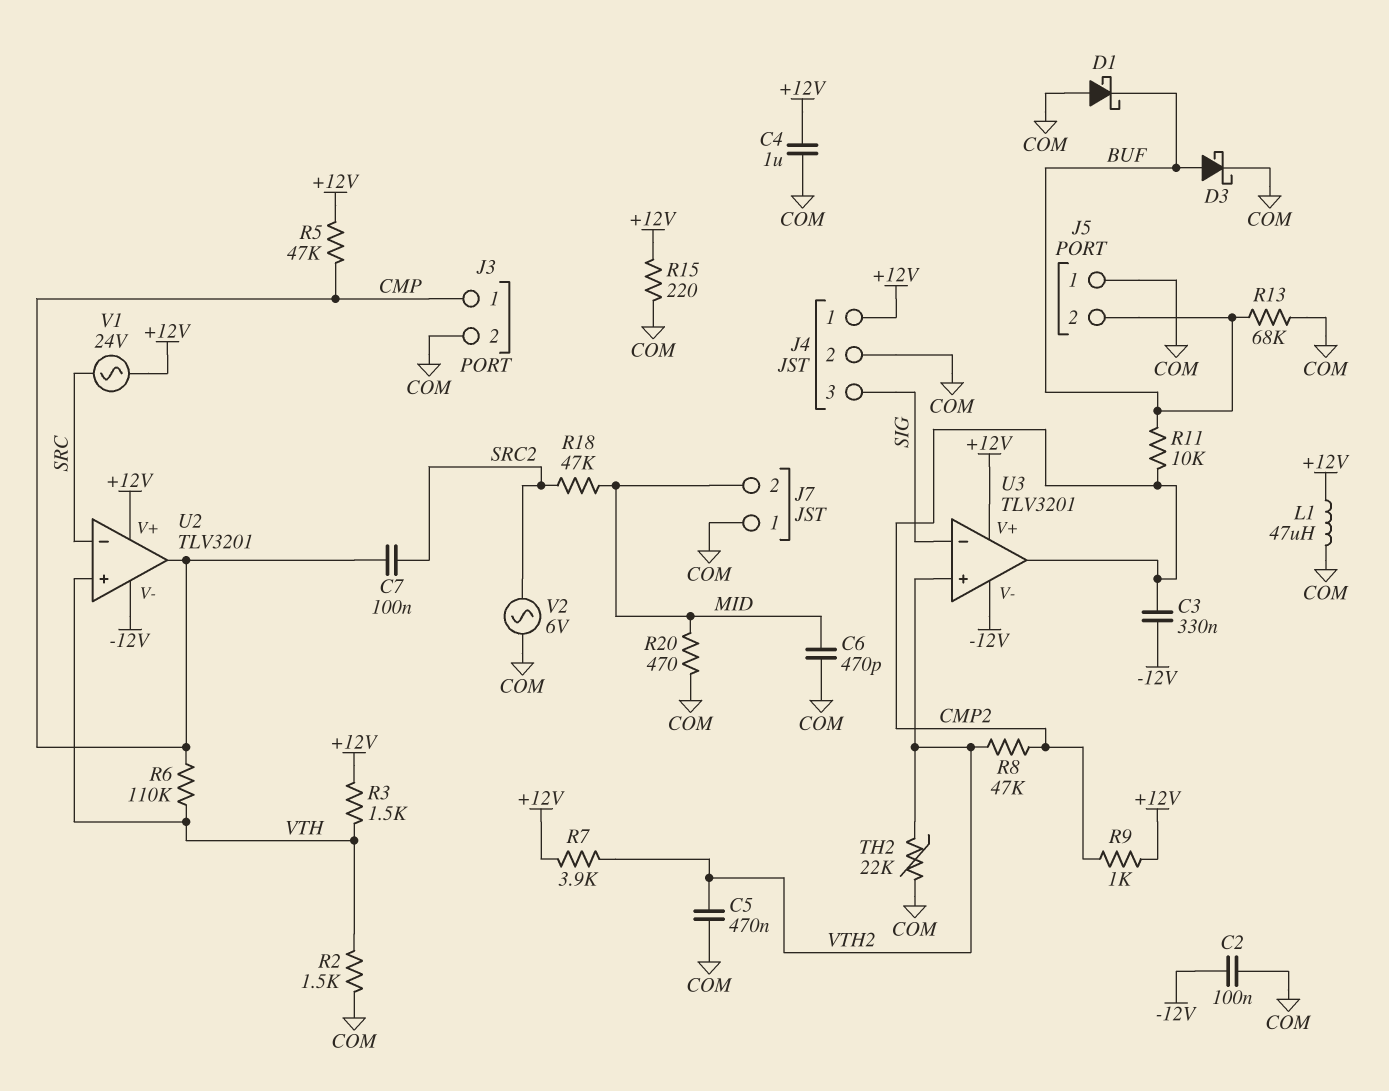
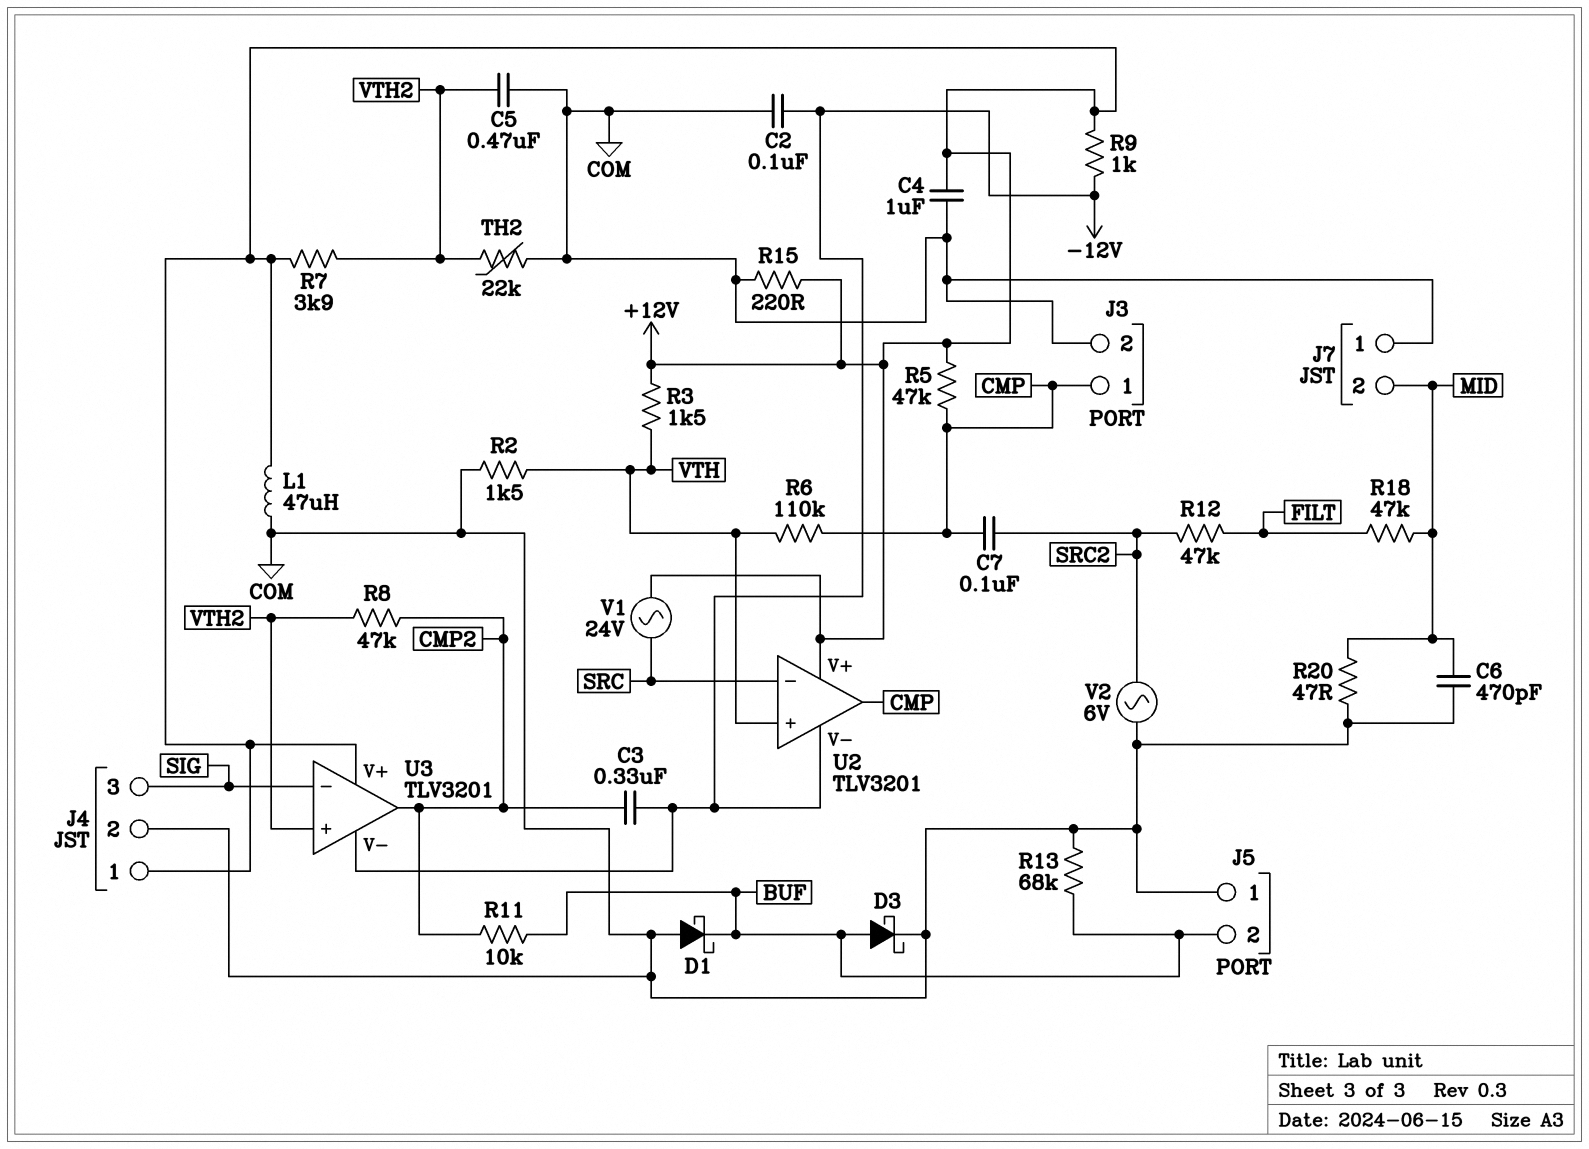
R9: 1k (+12V, CMP2) -> 1k (+12V, -12V)
R12: none -> 47k (FILT, SRC2)
R18: 47k (MID, SRC2) -> 47k (FILT, MID)
R20: 470 (COM, MID) -> 47 (COM, MID)

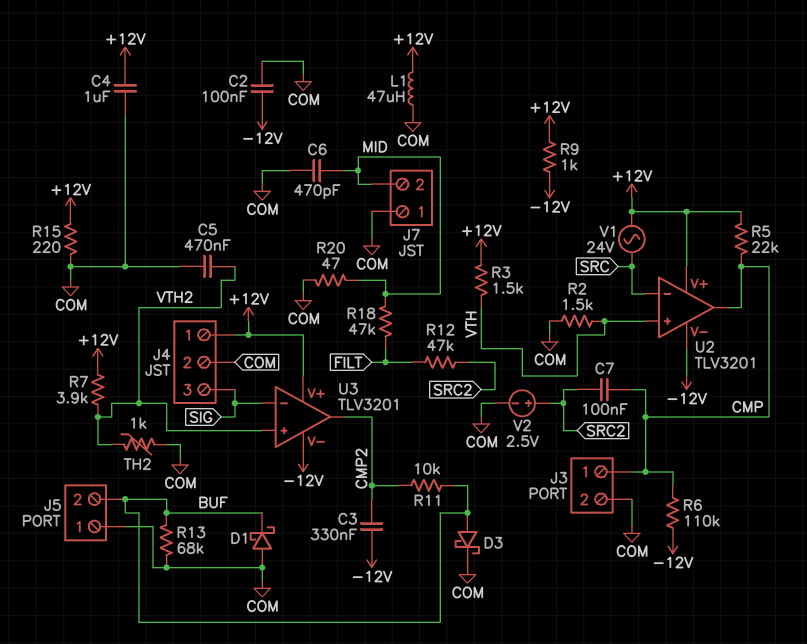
R5: 47k (+12V, CMP) -> 22k (+12V, CMP)
R6: 110k (CMP, VTH) -> 110k (-12V, CMP)
R8: 47k (CMP2, VTH2) -> none
TH2: 22k (COM, VTH2) -> 1k (COM, VTH2)
V2: AC 6V (COM, SRC2) -> 2.5V (plus SRC2, minus COM)

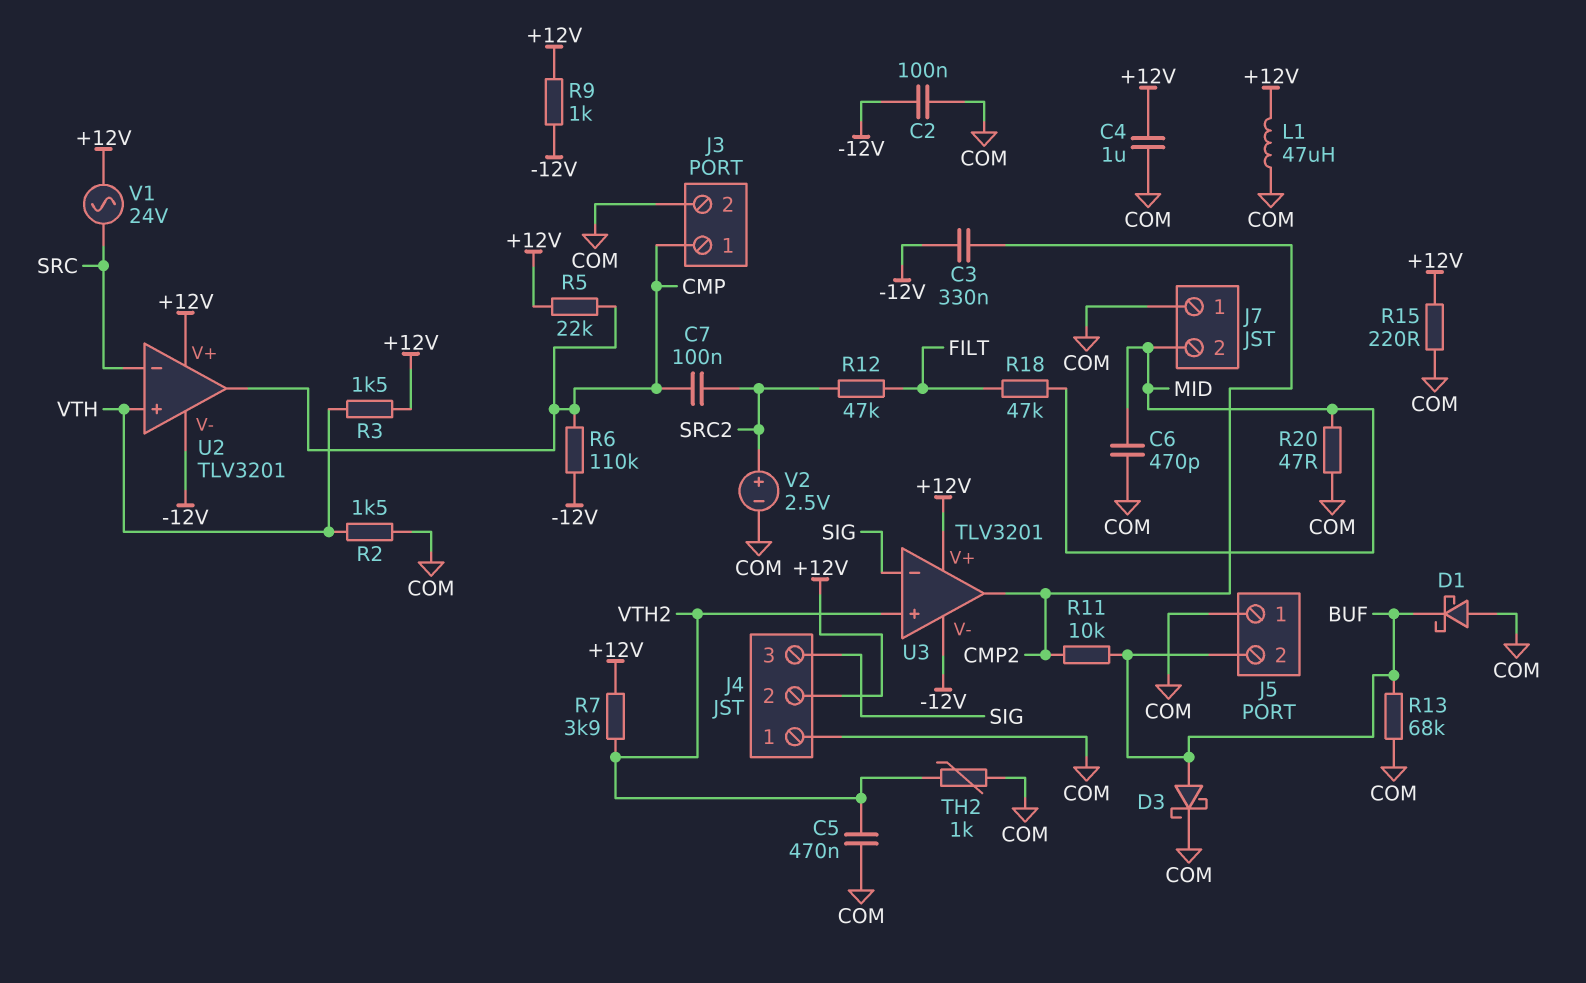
J4 pin 1: +12V -> COM
J4 pin 2: COM -> +12V

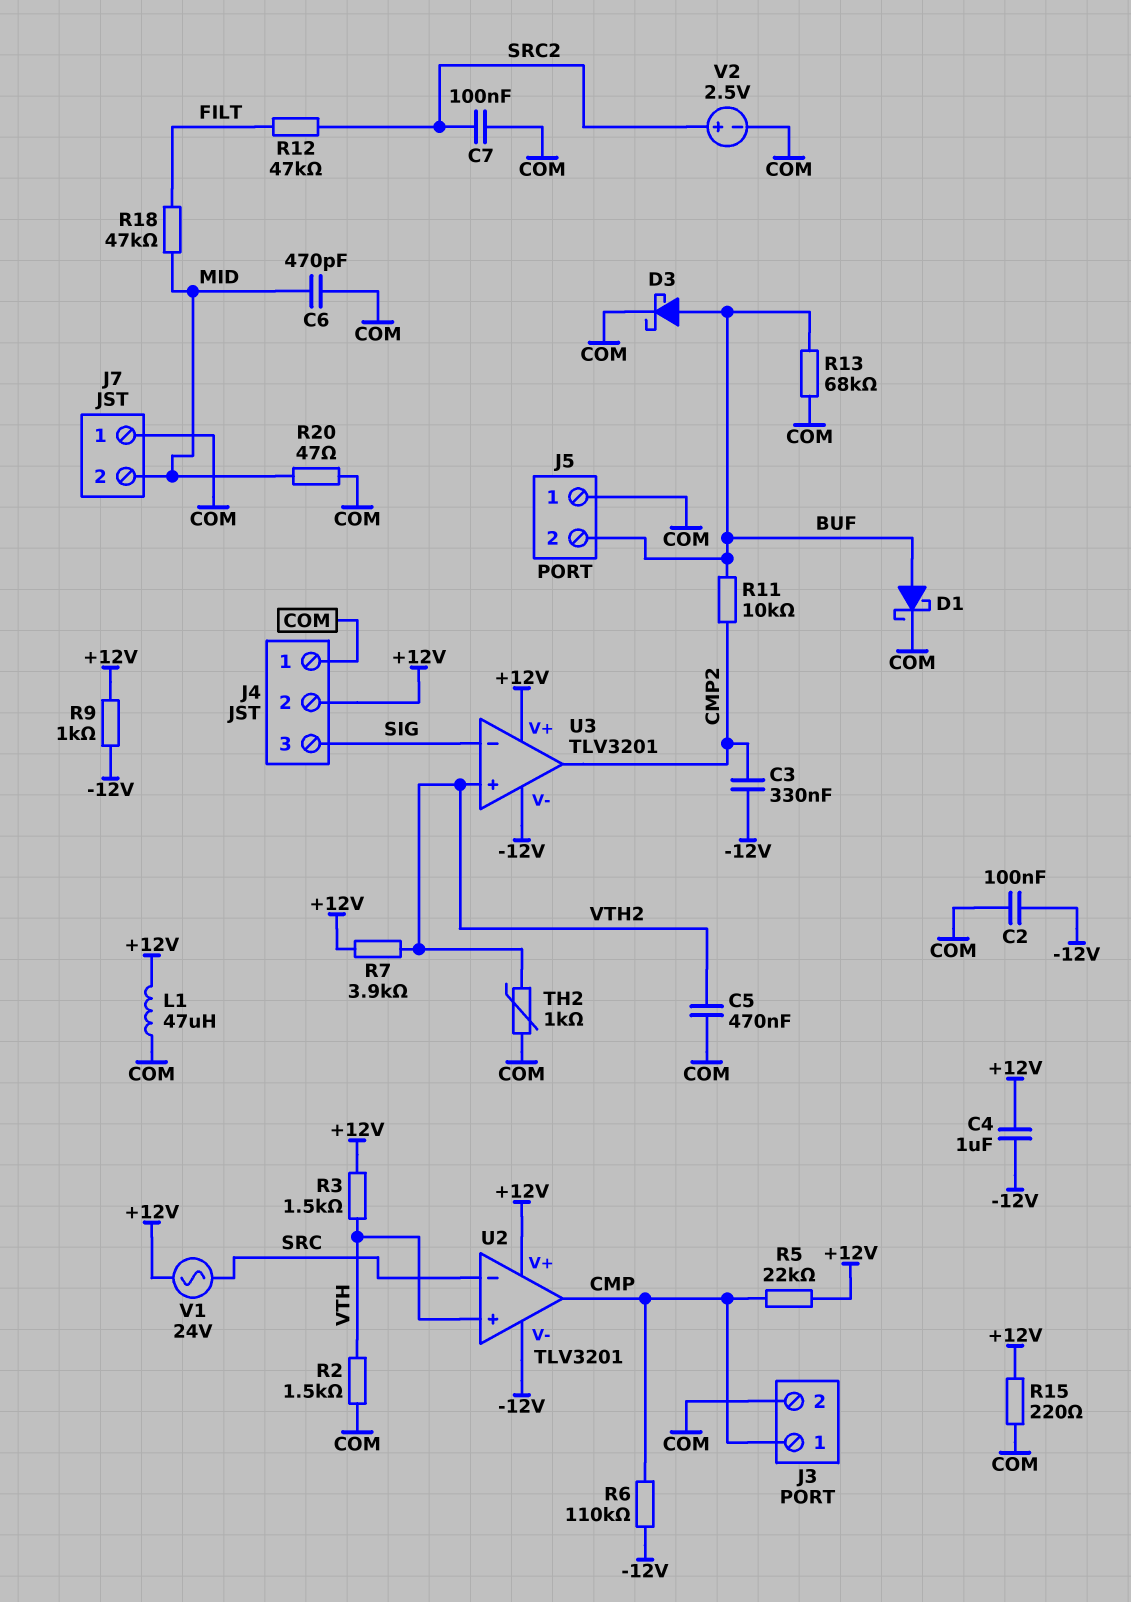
C4: 1uF (+12V, COM) -> 1uF (+12V, -12V)
C7: 100nF (CMP, SRC2) -> 100nF (COM, SRC2)
D1: schottky (A COM, K BUF) -> schottky (A BUF, K COM)

